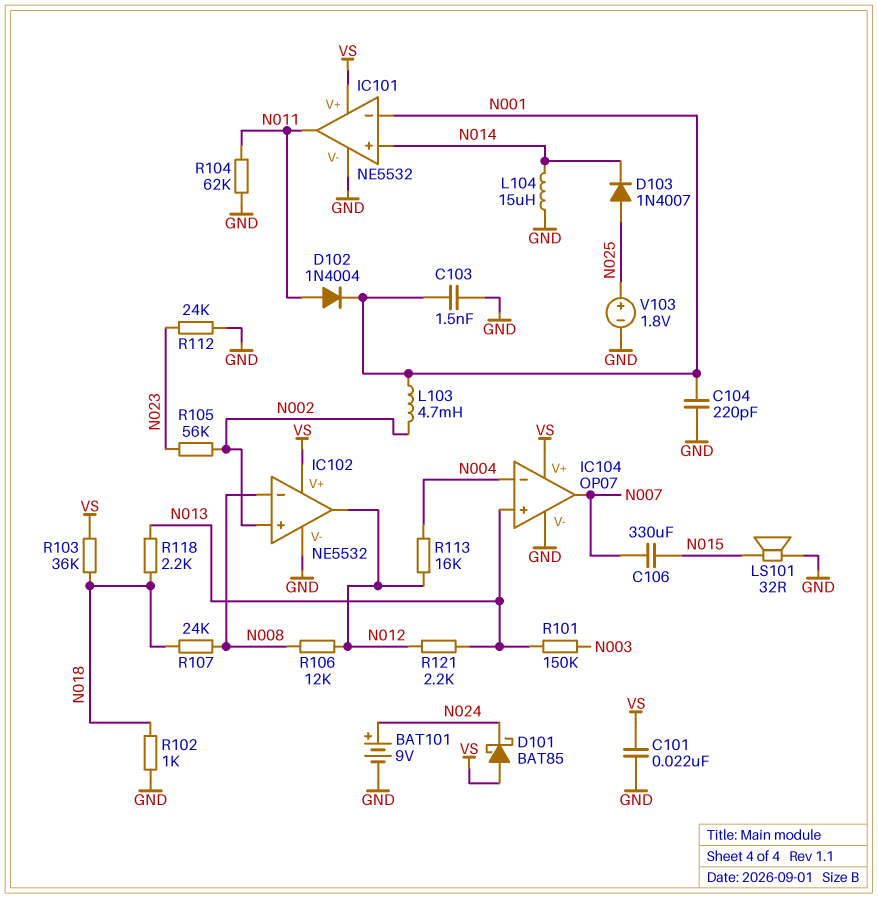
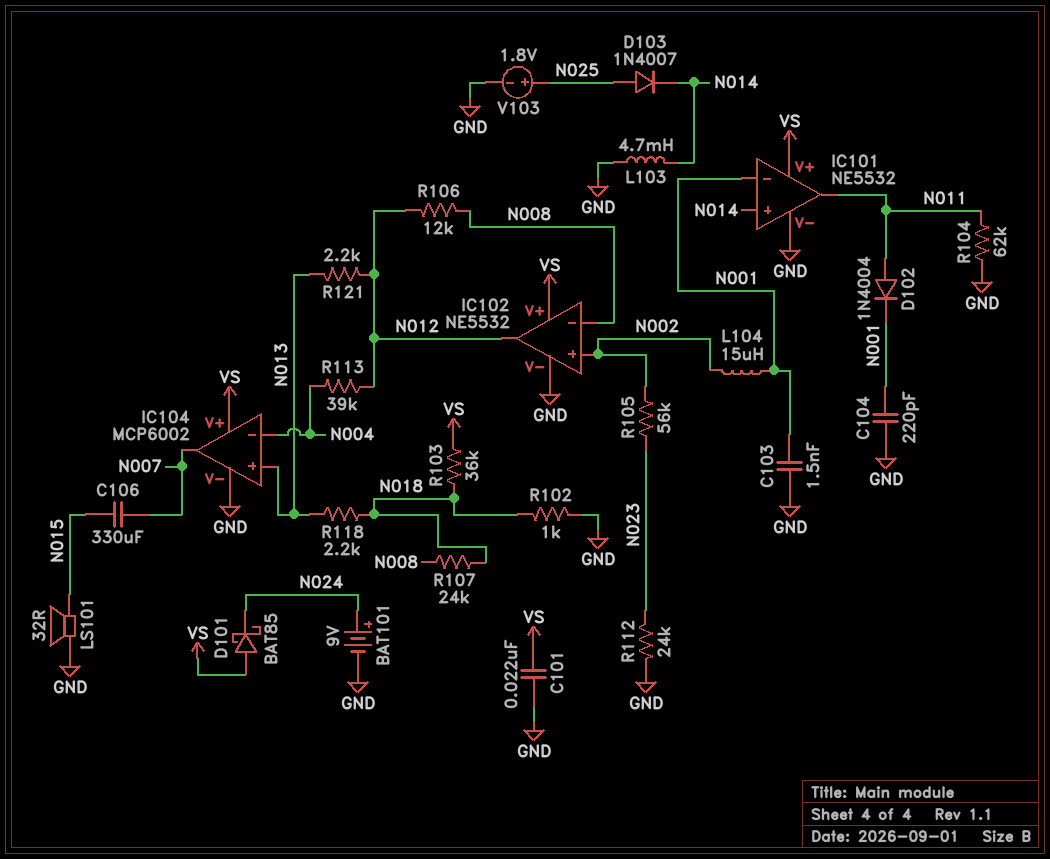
IC104: OP07 -> MCP6002
L103: 4.7mH (N001, N002) -> 4.7mH (GND, N014)
L104: 15uH (GND, N014) -> 15uH (N001, N002)
R101: 150k (N003, N013) -> none
R113: 16k (N004, N012) -> 39k (N004, N012)

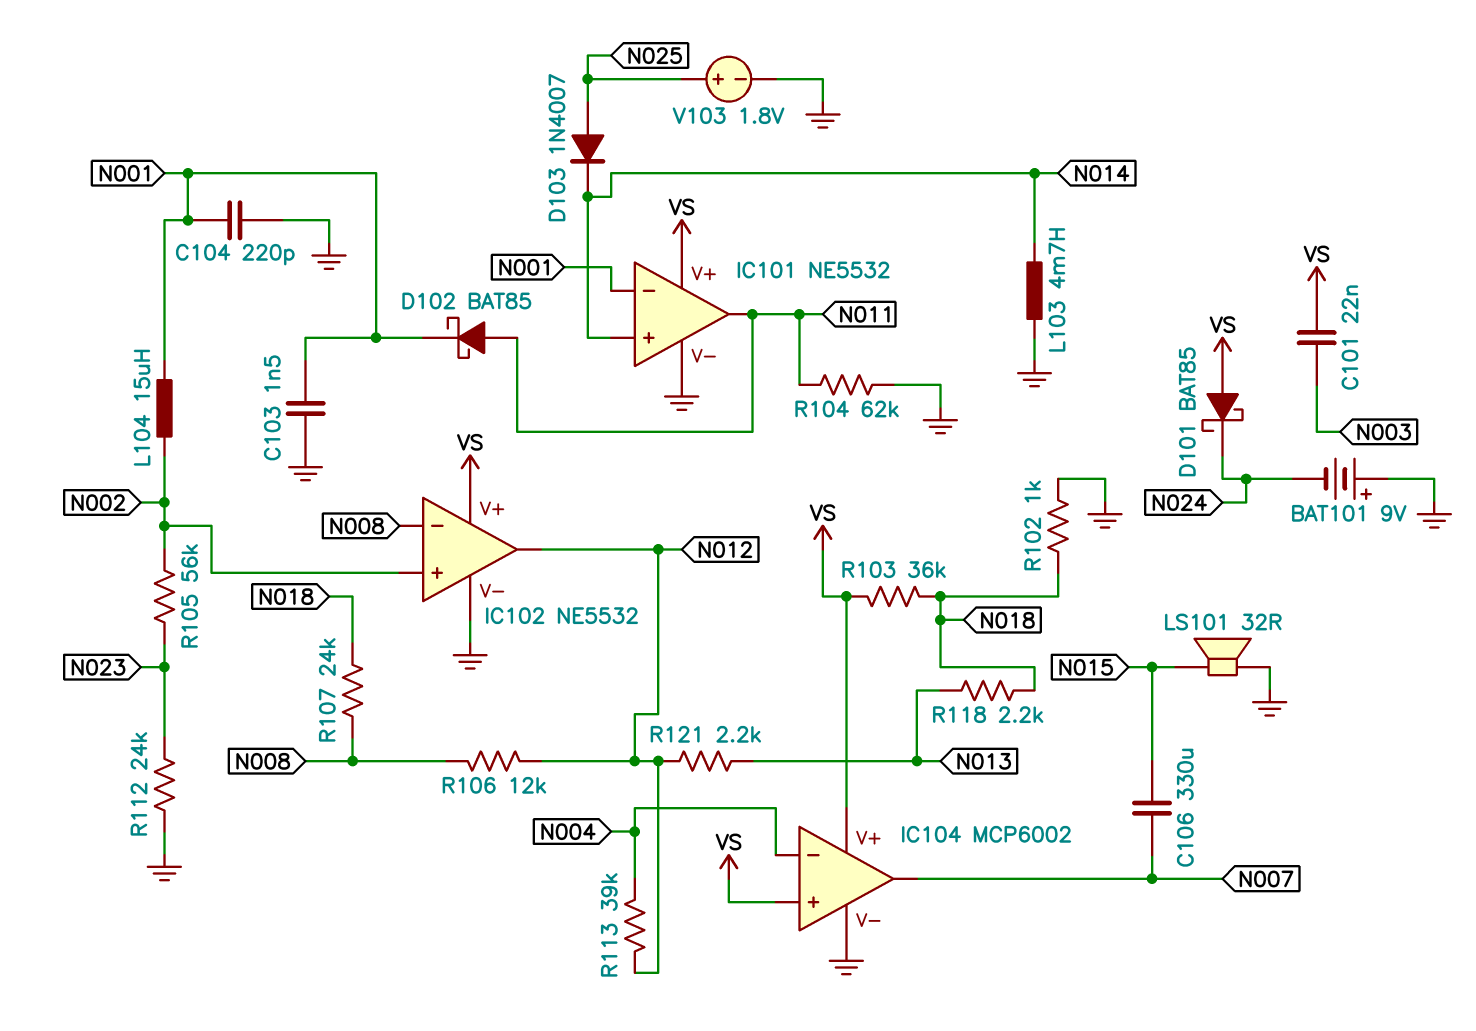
BAT101: 9V (plus N024, minus GND) -> 9V (plus GND, minus N024)
C101: 22nF (GND, VS) -> 22nF (N003, VS)
D102: diode 1N4004 (A N011, K N001) -> schottky BAT85 (A N011, K N001)
IC104 pin in+: N013 -> VS

